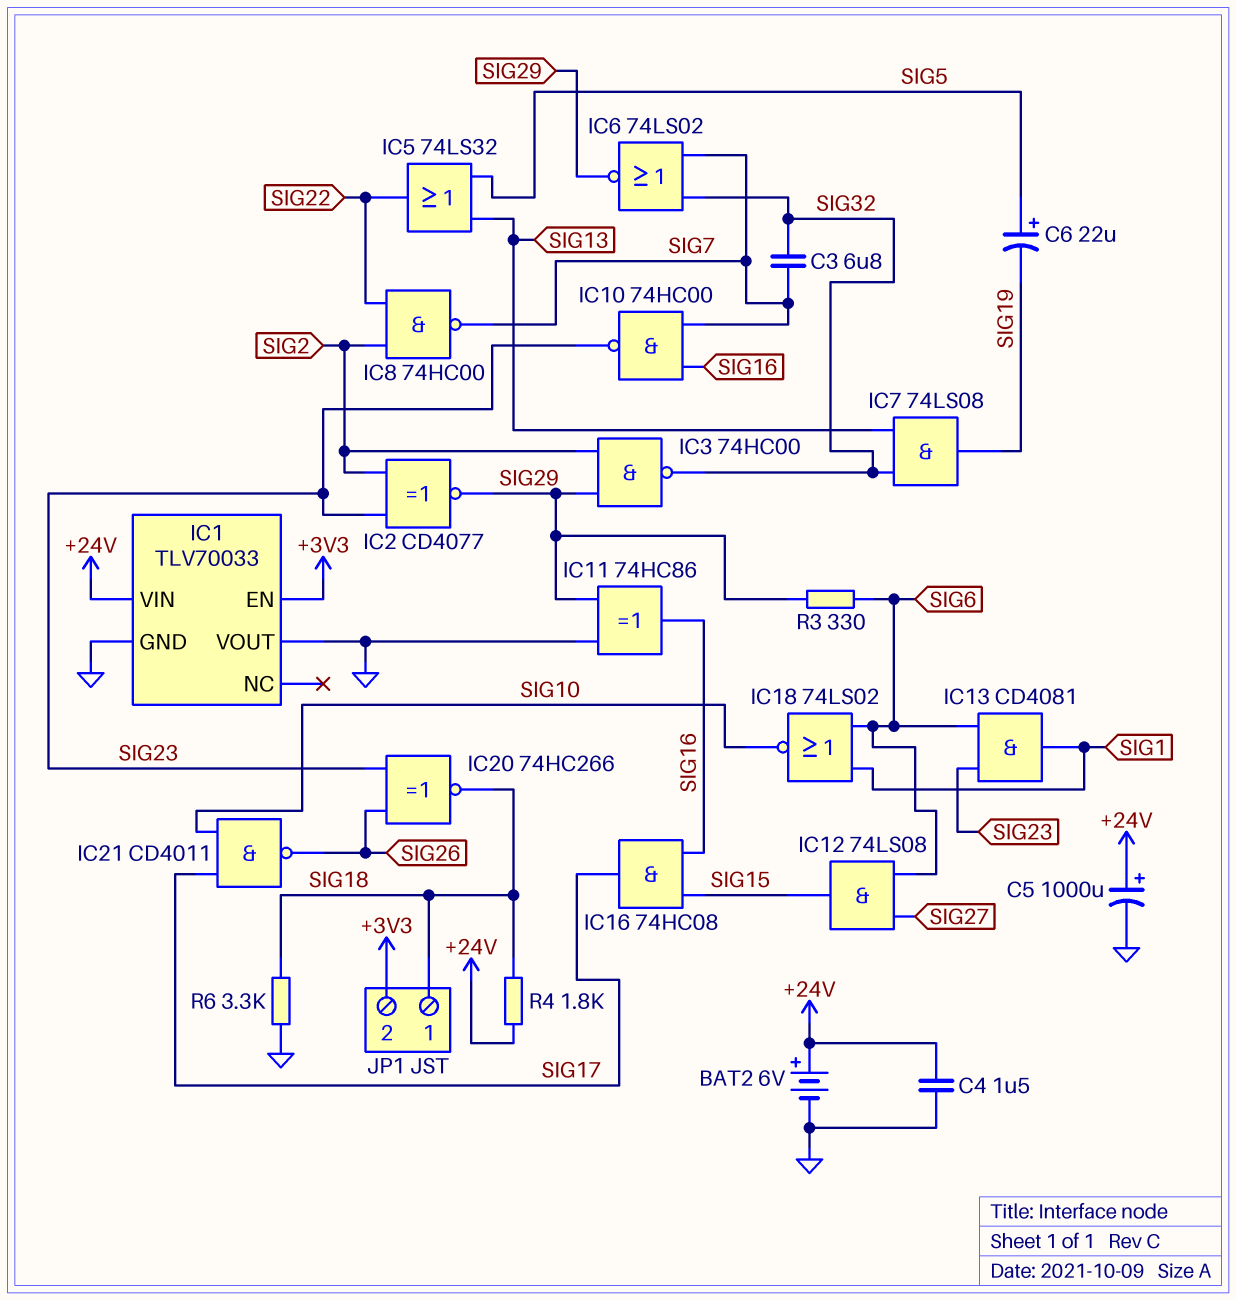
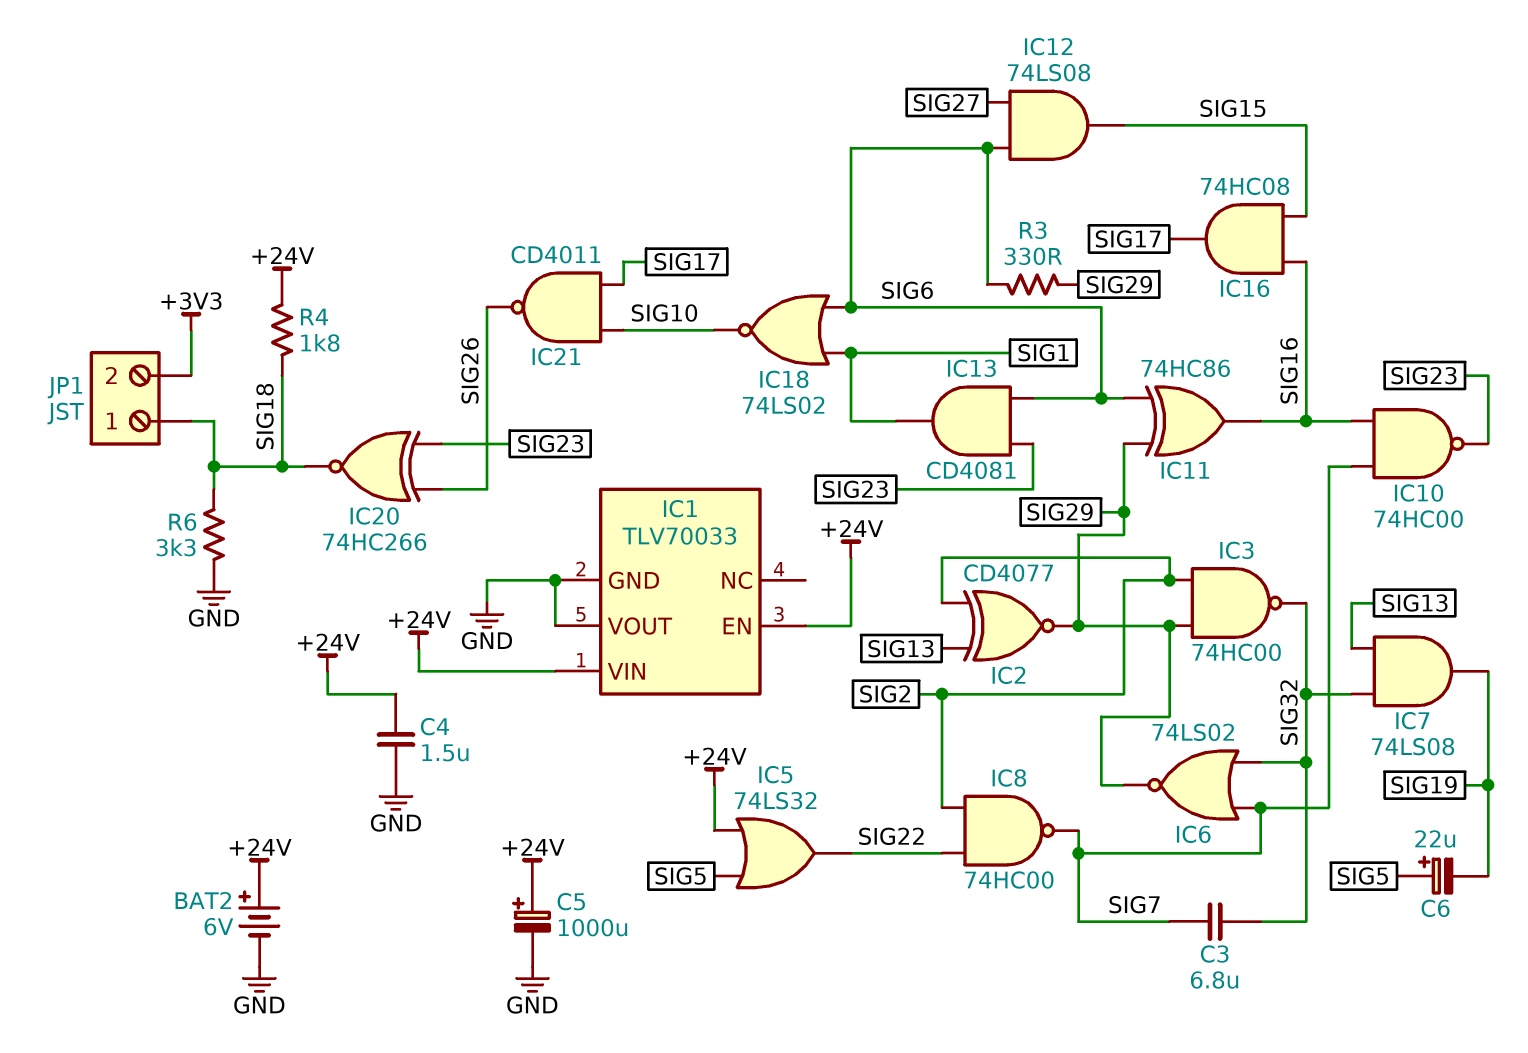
IC1 pin EN: +3V3 -> +24V
IC2: XNOR CD4077 (in SIG2, in SIG23, out SIG29) -> XNOR CD4077 (in SIG2, in SIG13, out SIG29)
IC5: OR 74LS32 (in SIG5, in SIG13, out SIG22) -> OR 74LS32 (in +24V, in SIG5, out SIG22)
IC11: XOR 74HC86 (in GND, in SIG29, out SIG16) -> XOR 74HC86 (in SIG6, in SIG29, out SIG16)

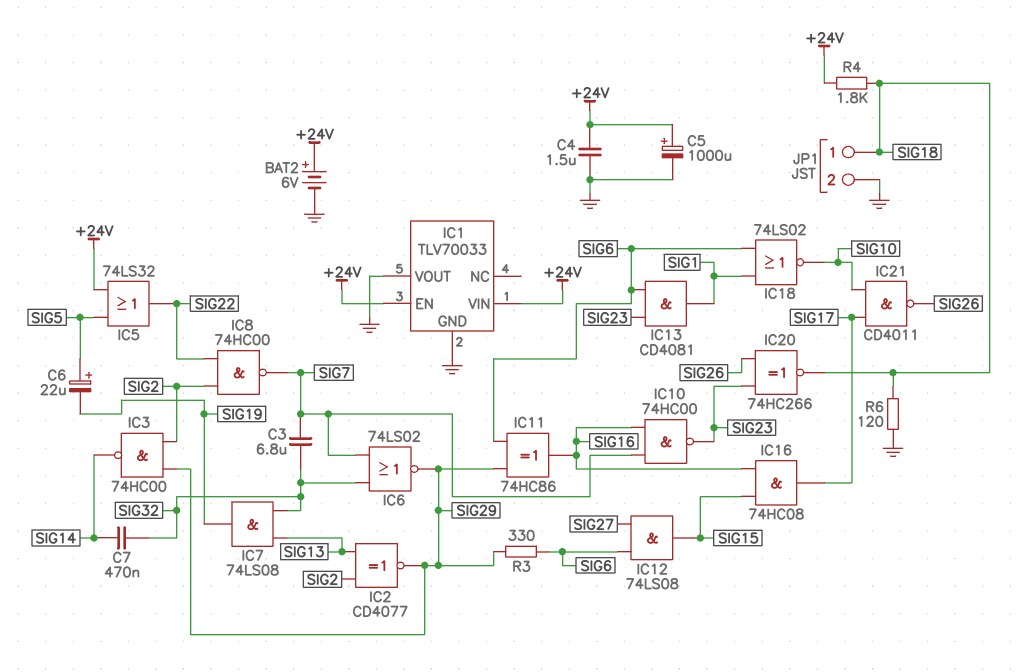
C7: none -> 470nF (SIG14, SIG32)
IC3: NAND 74HC00 (in SIG2, in SIG29, out SIG32) -> NAND 74HC00 (in SIG2, in SIG29, out SIG14)
JP1 pin 2: +3V3 -> GND
R6: 3.3k (GND, SIG18) -> 120 (GND, SIG18)

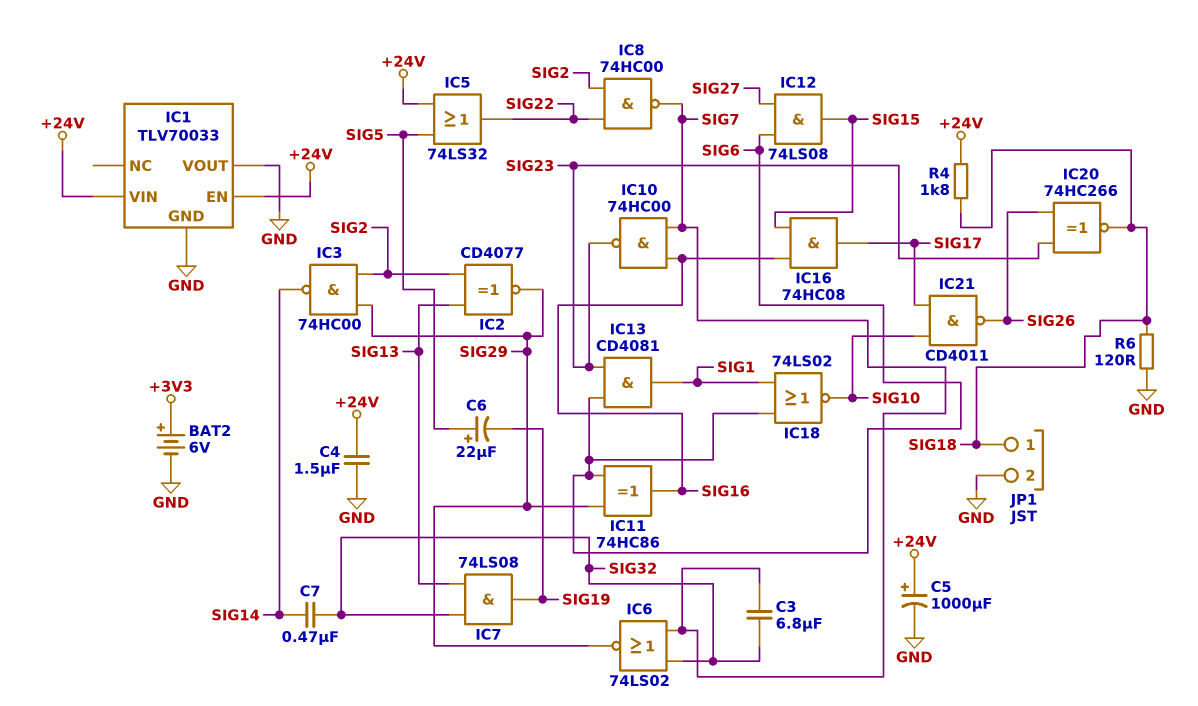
BAT2: 6V (plus +24V, minus GND) -> 6V (plus +3V3, minus GND)
R3: 330 (SIG6, SIG29) -> none

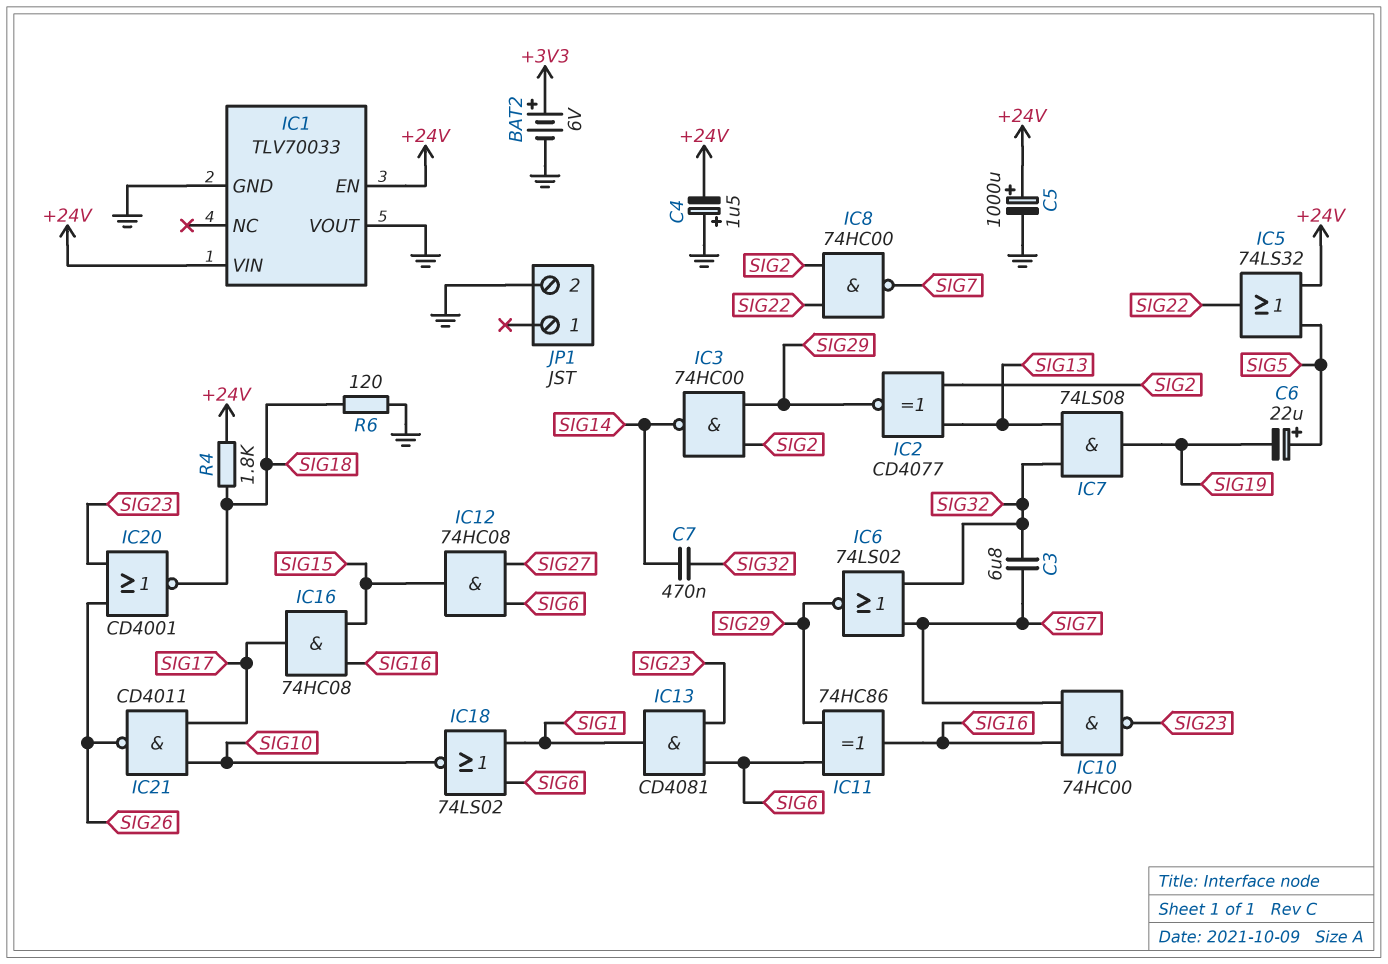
C4: 1.5uF (+24V, GND) -> 1.5uF (plus GND, minus +24V)
IC12: AND 74LS08 (in SIG6, in SIG27, out SIG15) -> AND 74HC08 (in SIG6, in SIG27, out SIG15)
IC20: XNOR 74HC266 (in SIG23, in SIG26, out SIG18) -> NOR CD4001 (in SIG23, in SIG26, out SIG18)
JP1 pin 1: SIG18 -> none

